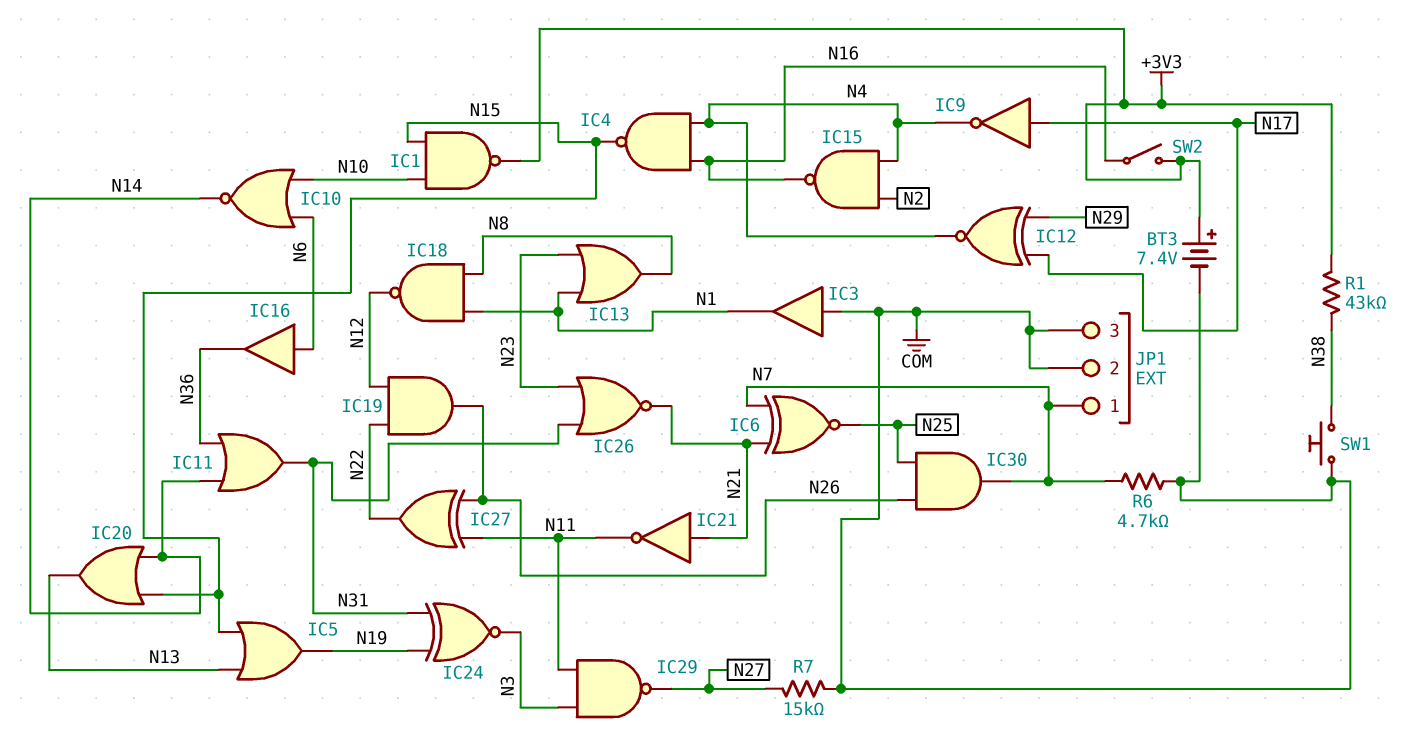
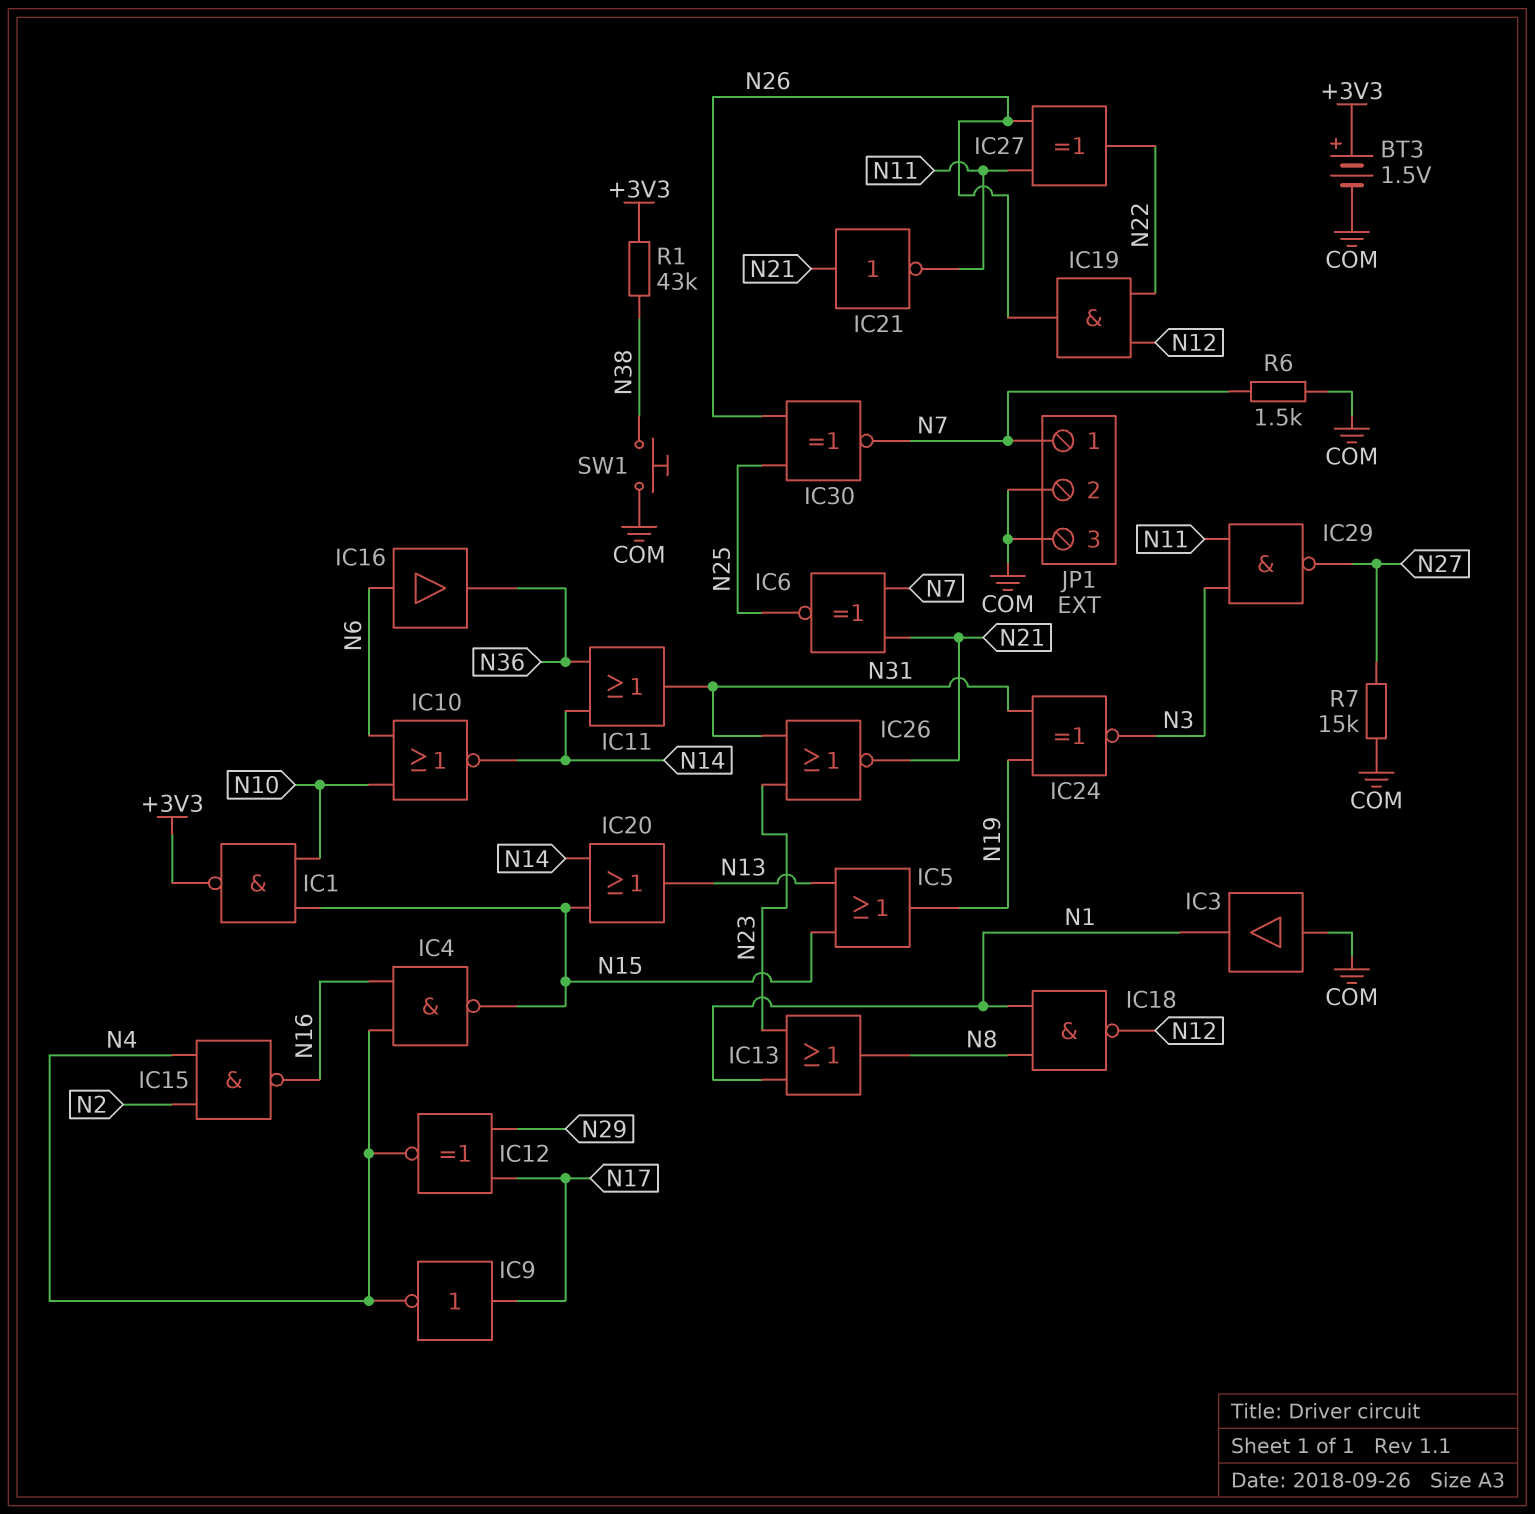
BT3: 7.4V (plus +3V3, minus COM) -> 1.5V (plus +3V3, minus COM)
IC30: AND (in N25, in N26, out N7) -> XNOR (in N25, in N26, out N7)
R6: 4.7k (COM, N7) -> 1.5k (COM, N7)
SW2: switch (+3V3, N16) -> none

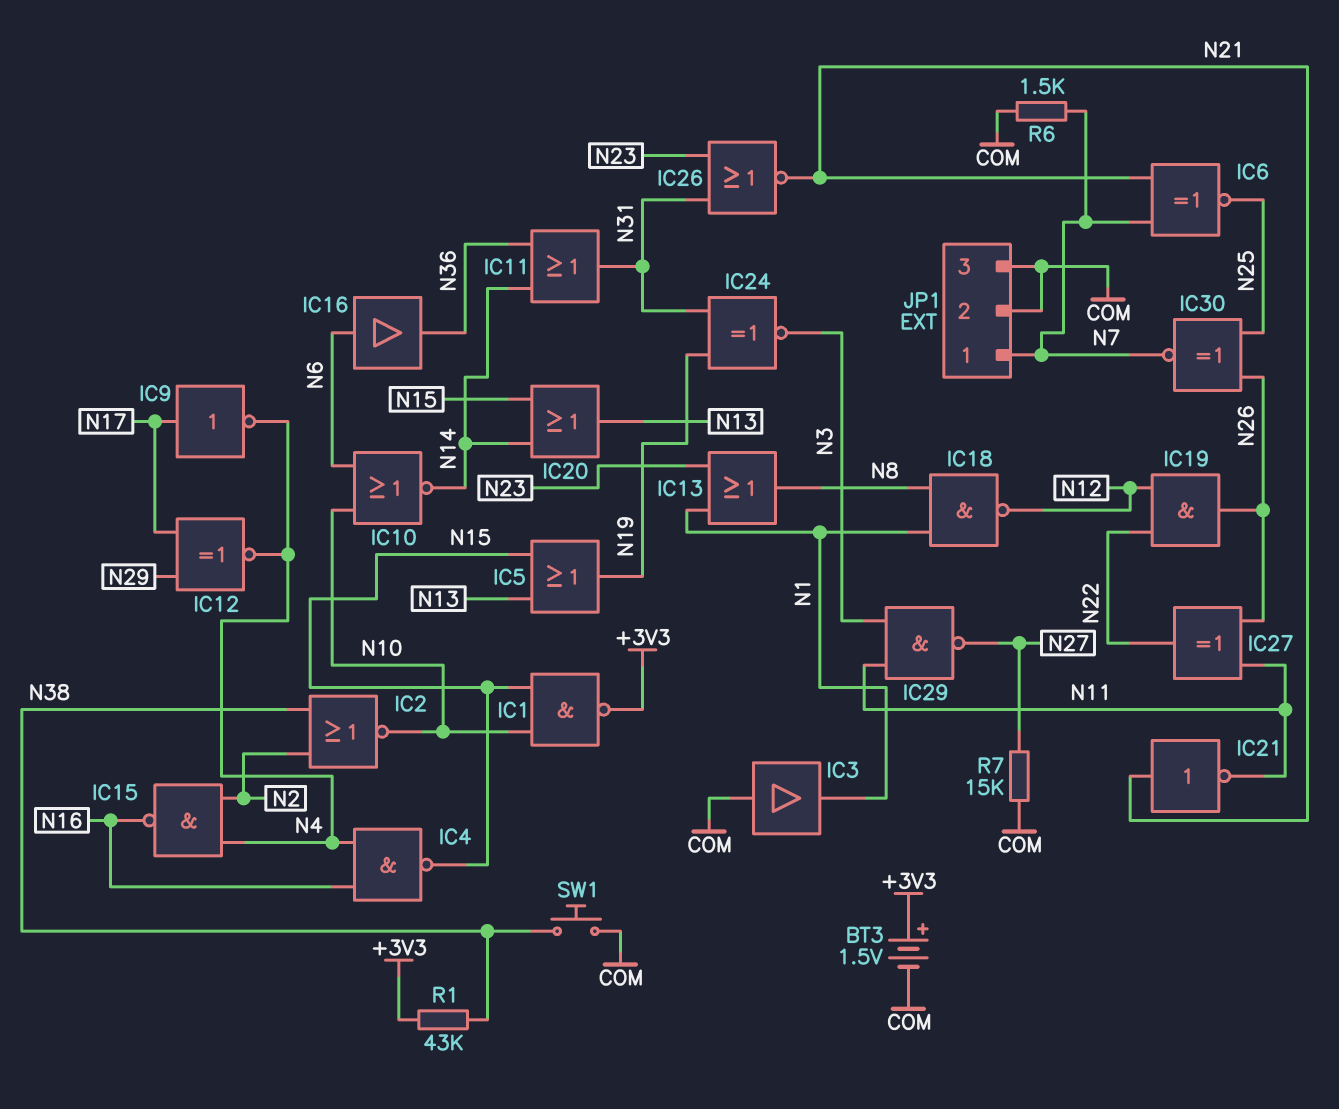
IC2: none -> NOR (in N2, in N38, out N10)

